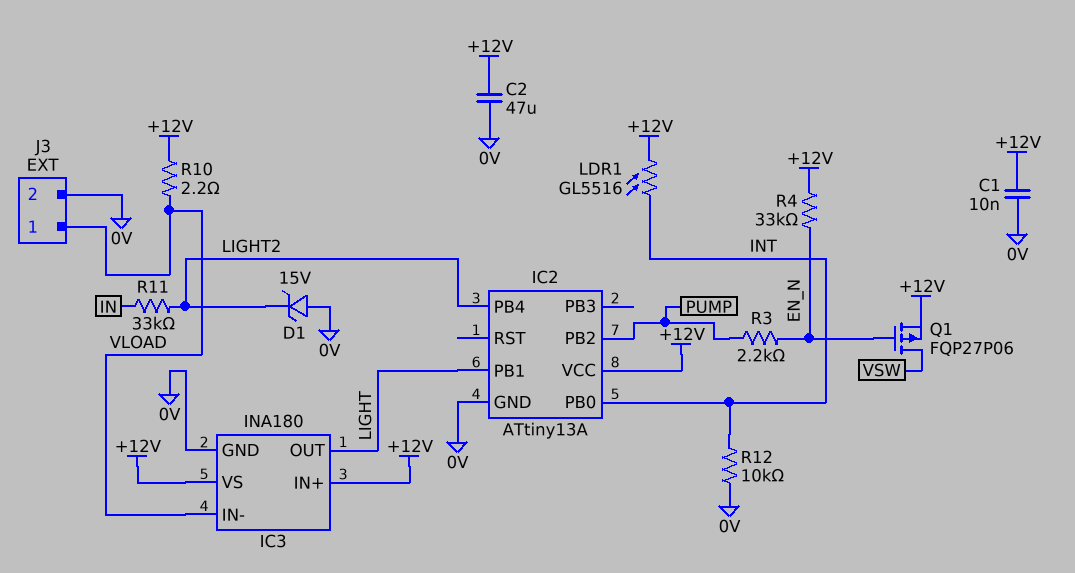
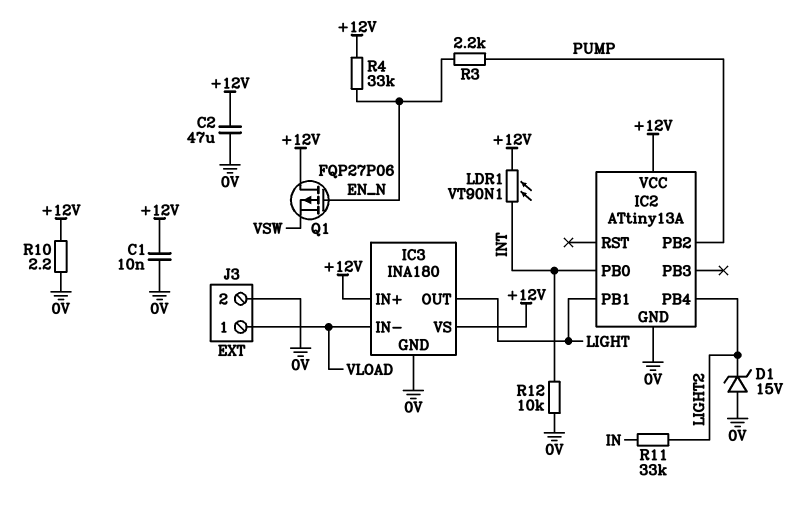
LDR1: GL5516 (+12V, INT) -> VT90N1 (+12V, INT)
Q1: PMOS FQP27P06 (G EN_N, D VSW, S +12V) -> PMOS FQP27P06 (G EN_N, D +12V, S VSW)
R10: 2.2 (+12V, VLOAD) -> 2.2 (+12V, 0V)

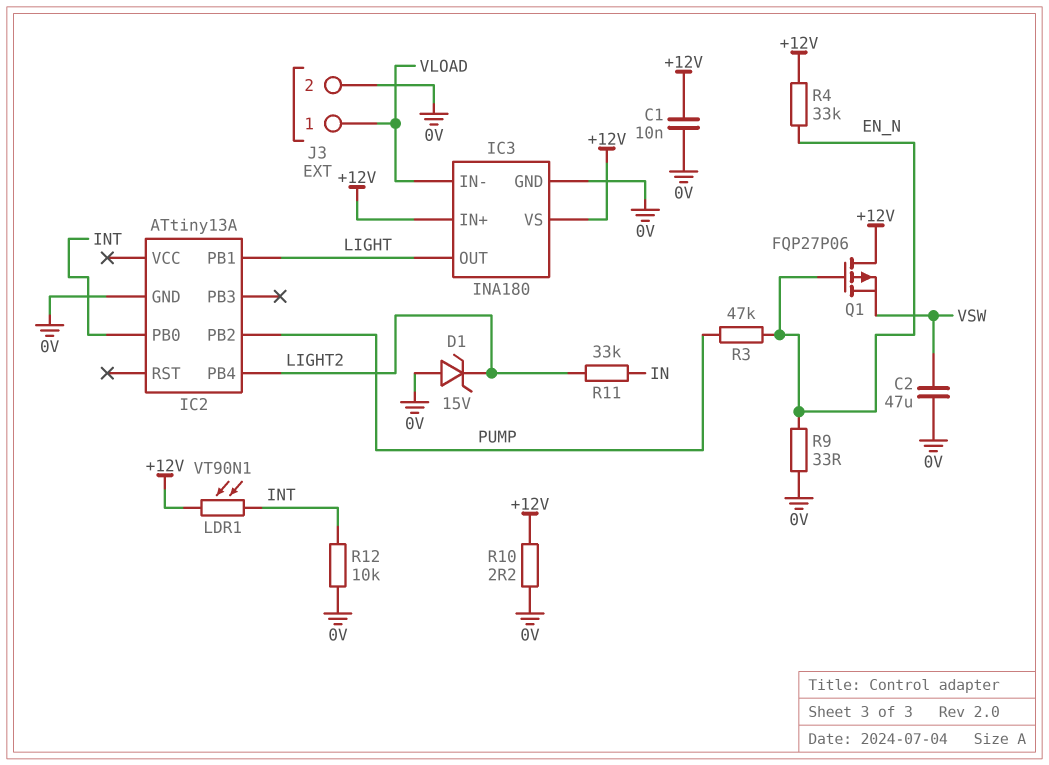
C2: 47uF (+12V, 0V) -> 47uF (0V, VSW)
IC2 pin VCC: +12V -> none
R3: 2.2k (EN_N, PUMP) -> 47k (EN_N, PUMP)
R9: none -> 33 (0V, EN_N)

